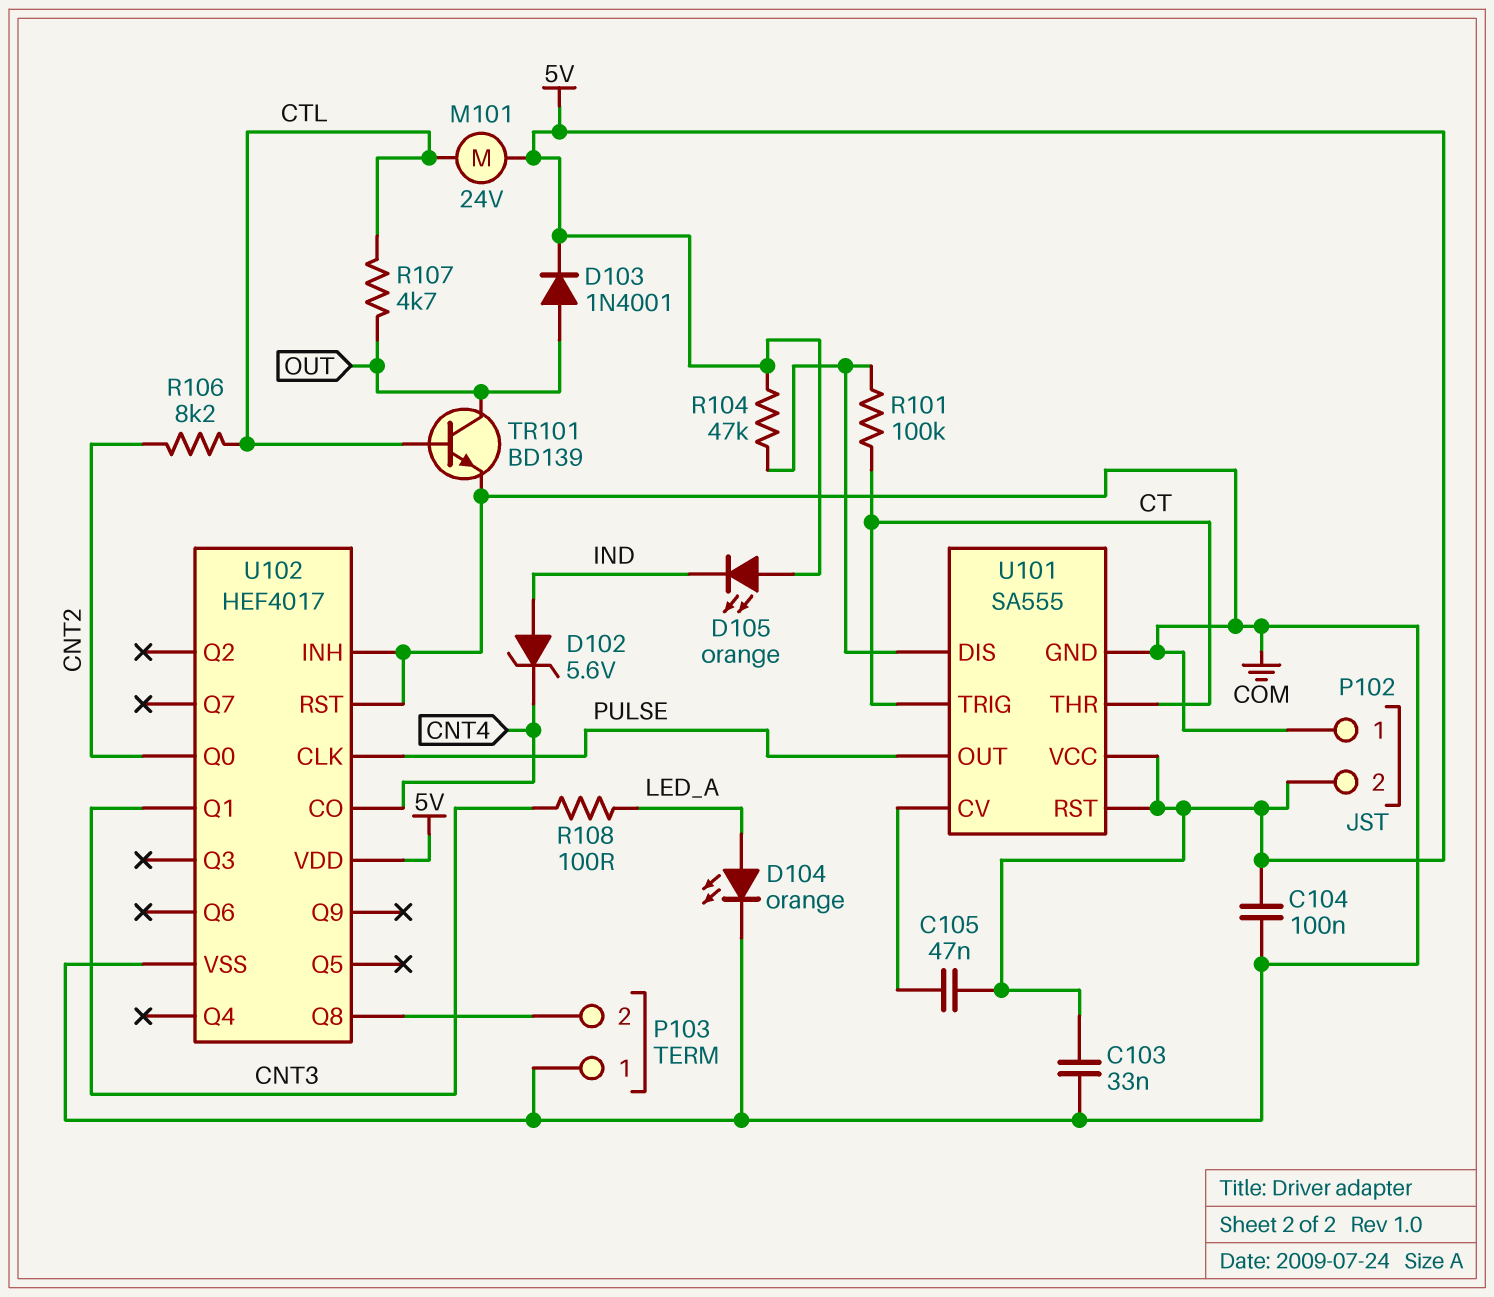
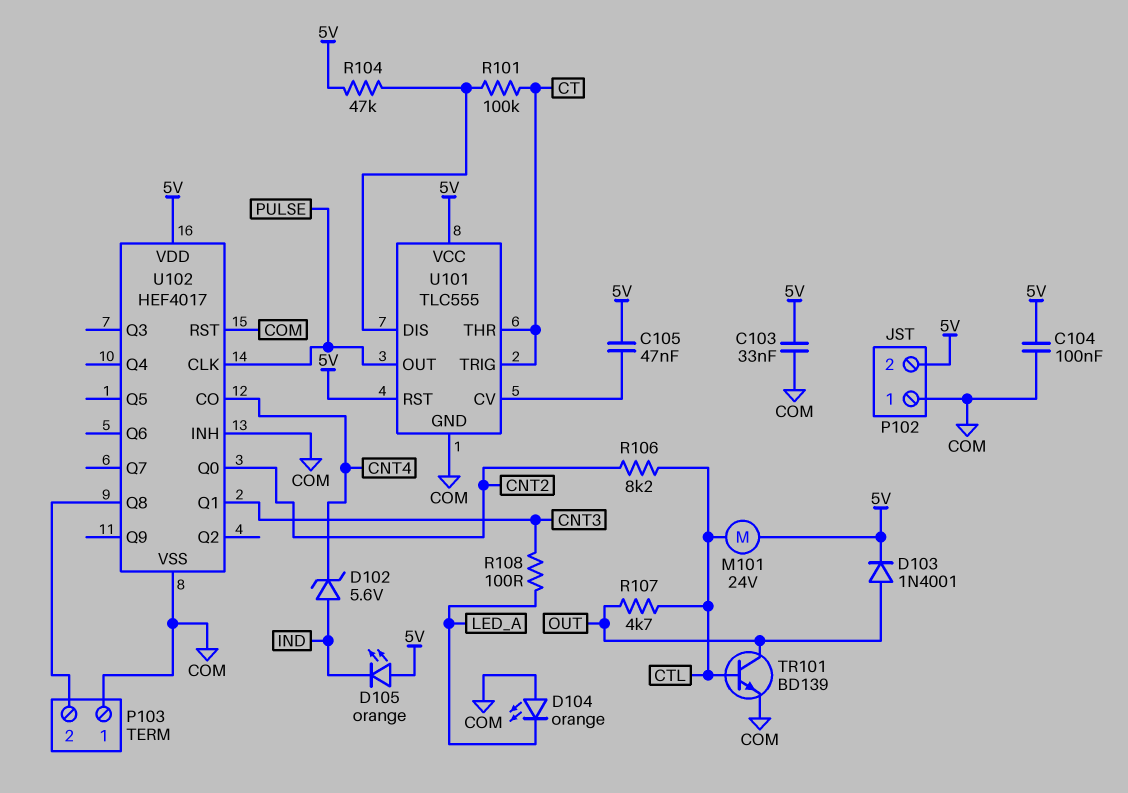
D104: LED orange (A LED_A, K COM) -> LED orange (A COM, K LED_A)
U101: SA555 -> TLC555

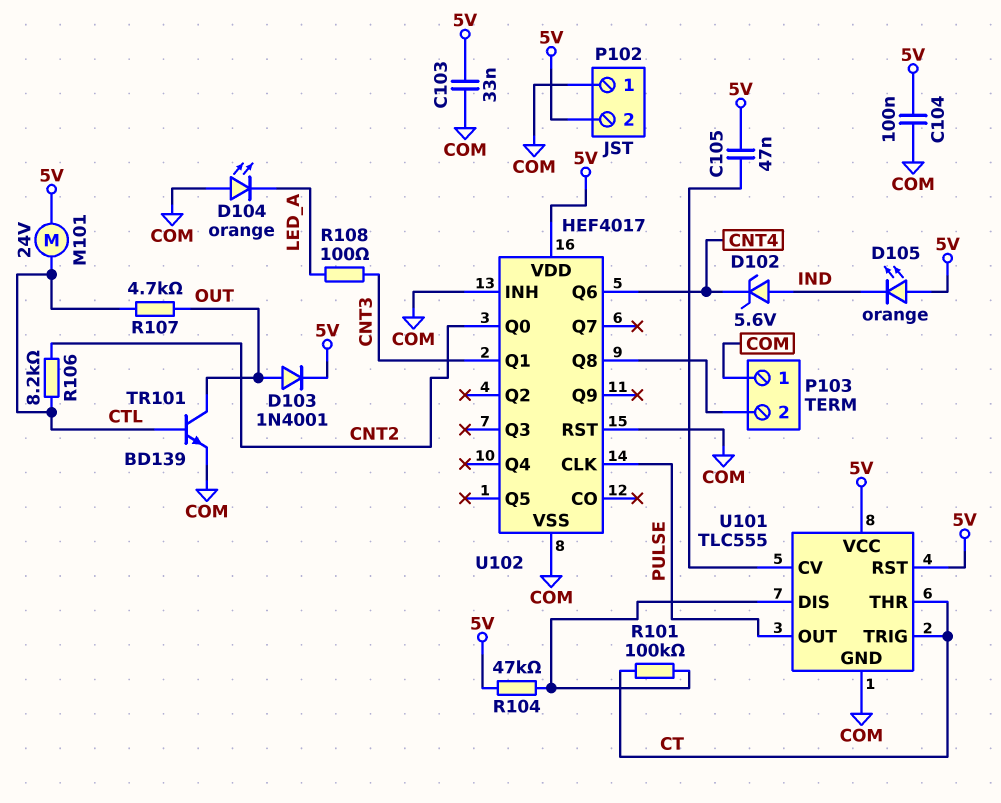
U102 pin CO: CNT4 -> none
U102 pin Q6: none -> CNT4

